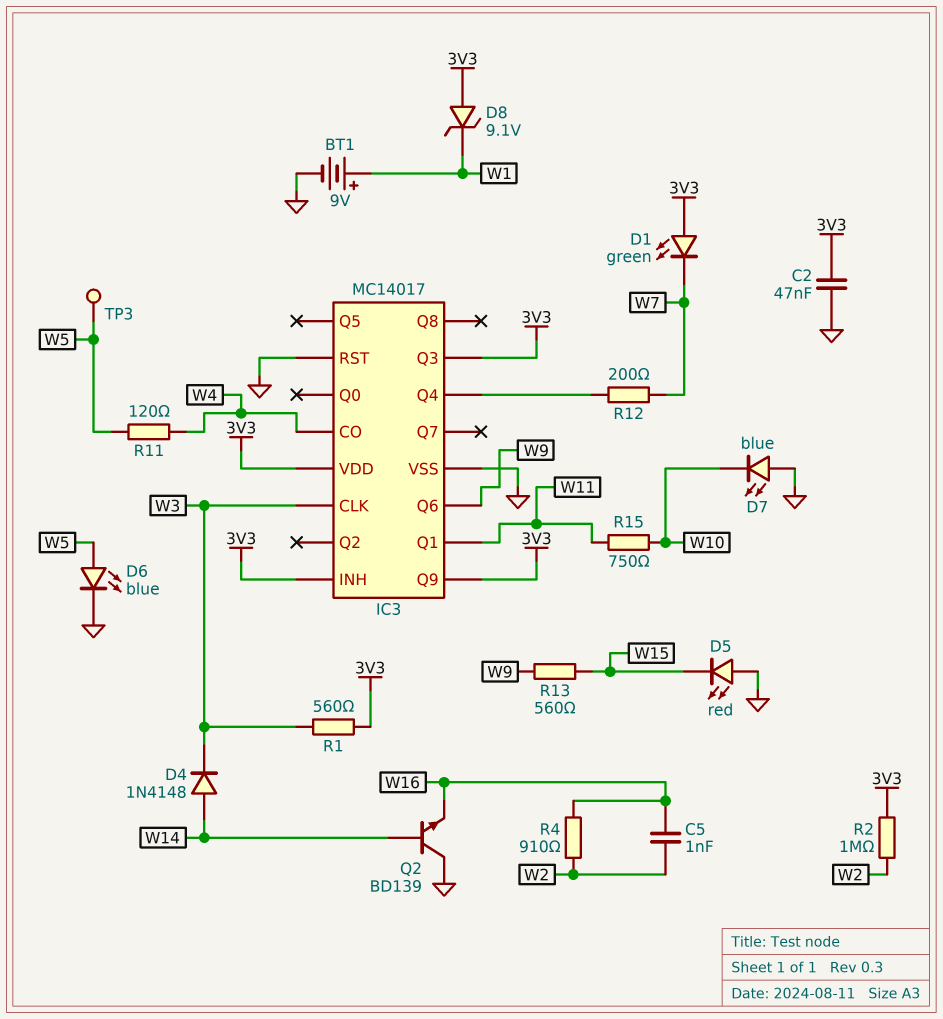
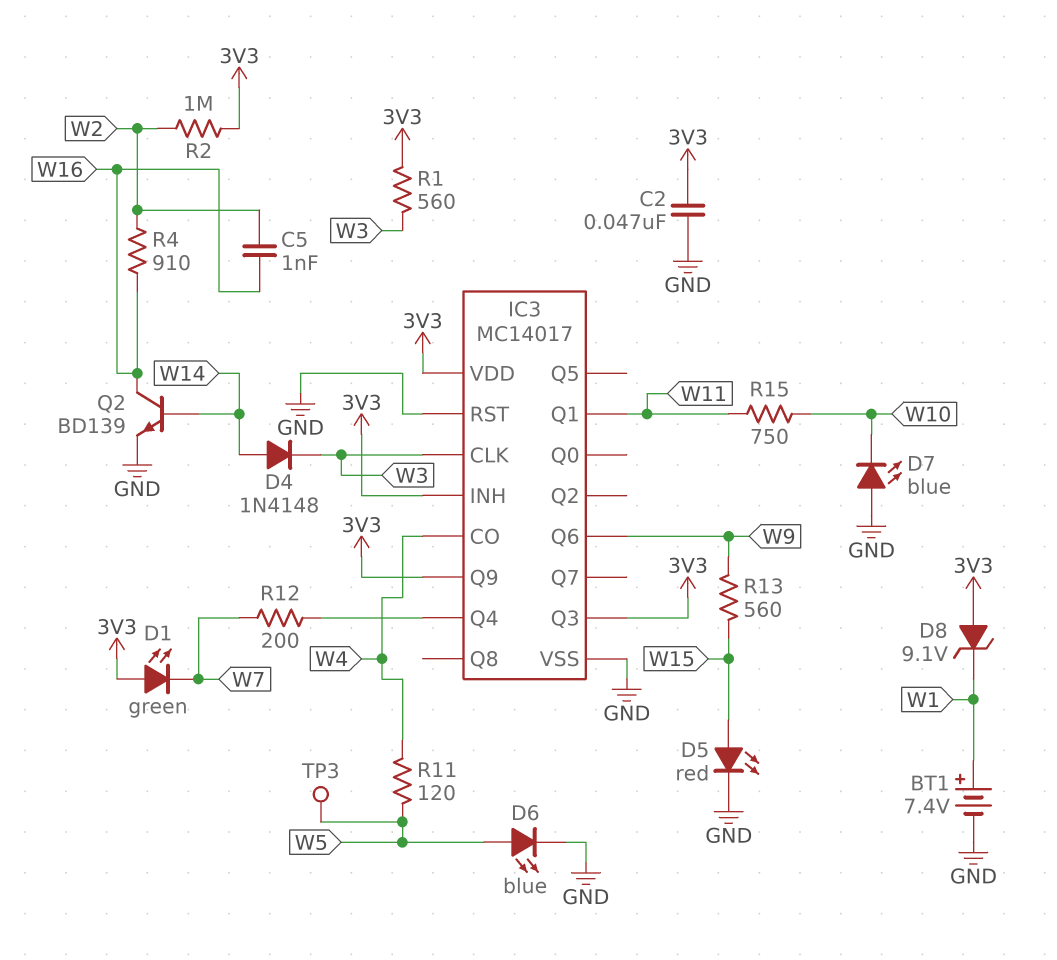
BT1: 9V (plus W1, minus GND) -> 7.4V (plus W1, minus GND)
D5: LED red (A GND, K W15) -> LED red (A W15, K GND)
Q2: NPN BD139 (B W14, C GND, E W16) -> NPN BD139 (B W14, C W16, E GND)

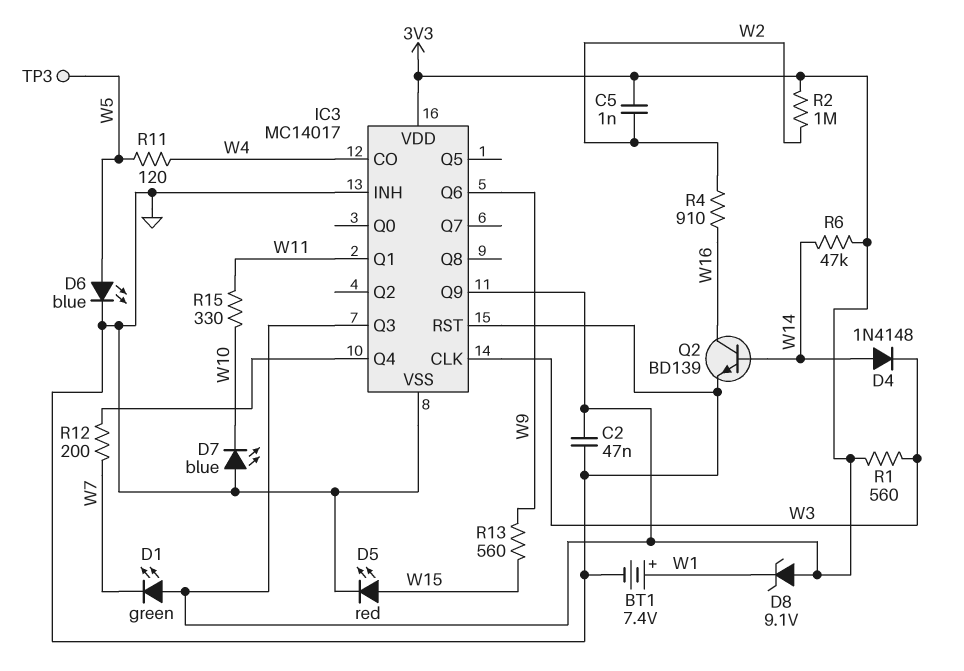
C5: 1nF (W2, W16) -> 1nF (3V3, W2)
IC3 pin INH: 3V3 -> GND
R6: none -> 47k (3V3, W14)
R15: 750 (W10, W11) -> 330 (W10, W11)

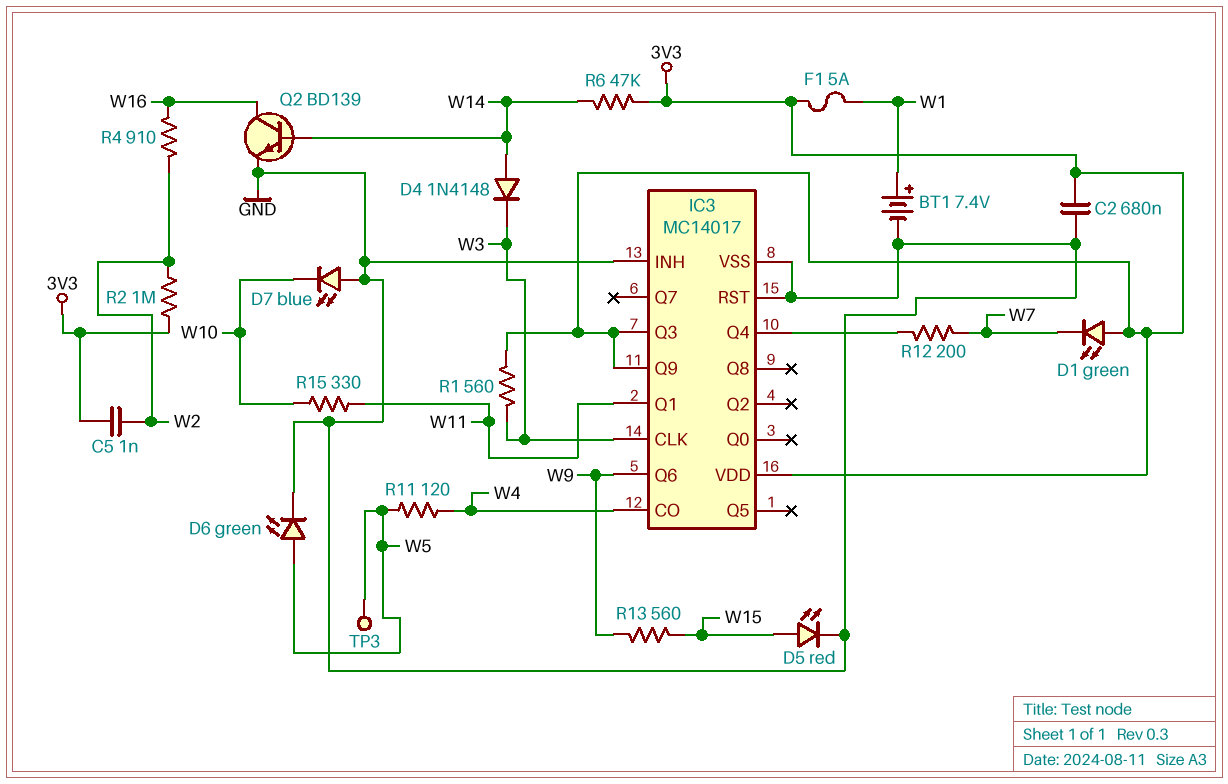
C2: 47nF (3V3, GND) -> 680nF (3V3, GND)
D6: LED blue (A W5, K GND) -> LED green (A W5, K GND)
D8: zener 9.1V (A 3V3, K W1) -> none
F1: none -> 5A (3V3, W1)

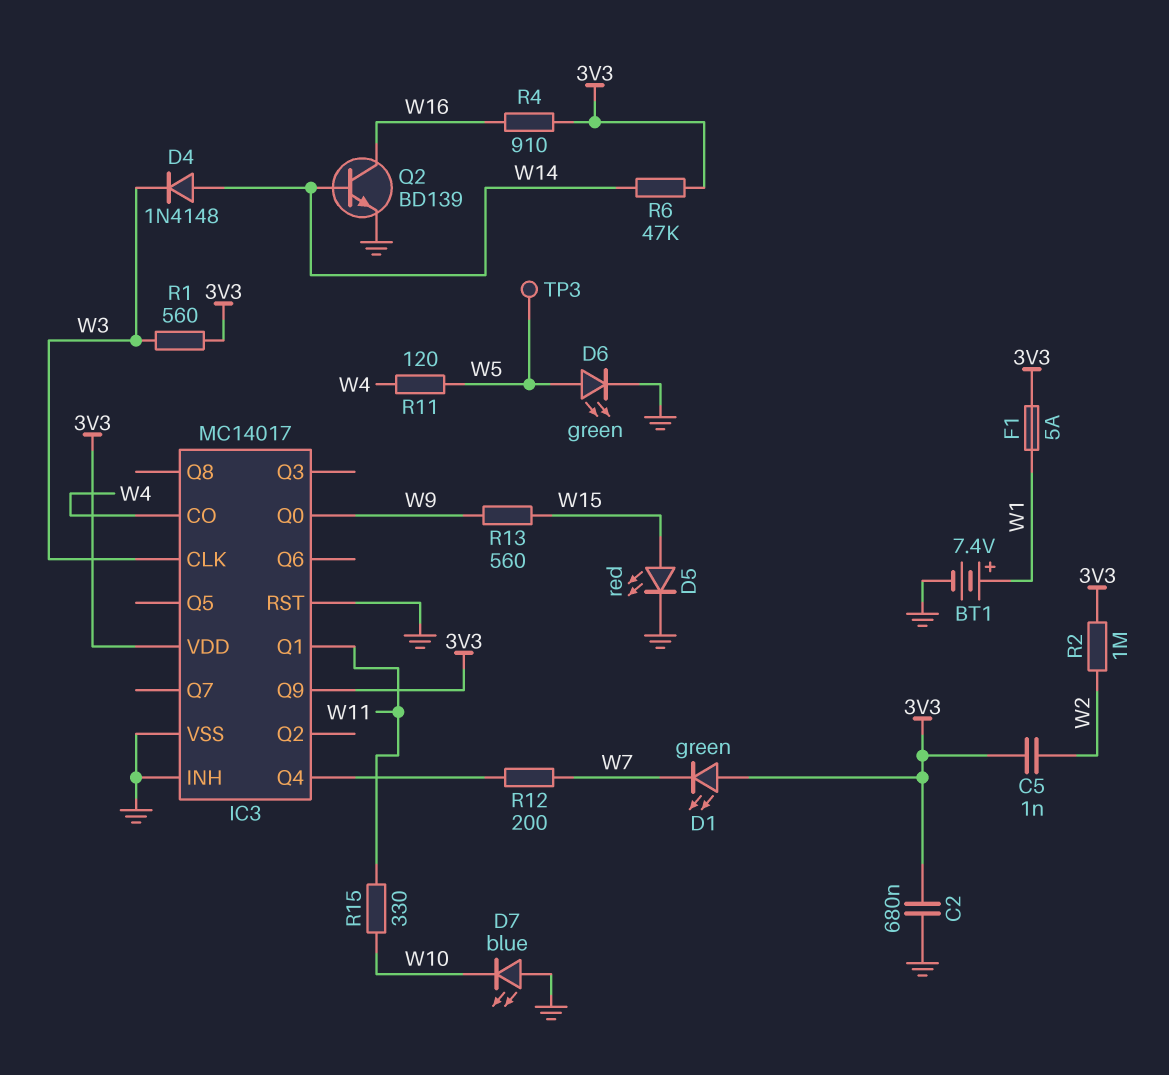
IC3 pin Q0: none -> W9
IC3 pin Q3: 3V3 -> none
IC3 pin Q6: W9 -> none
R4: 910 (W2, W16) -> 910 (3V3, W16)

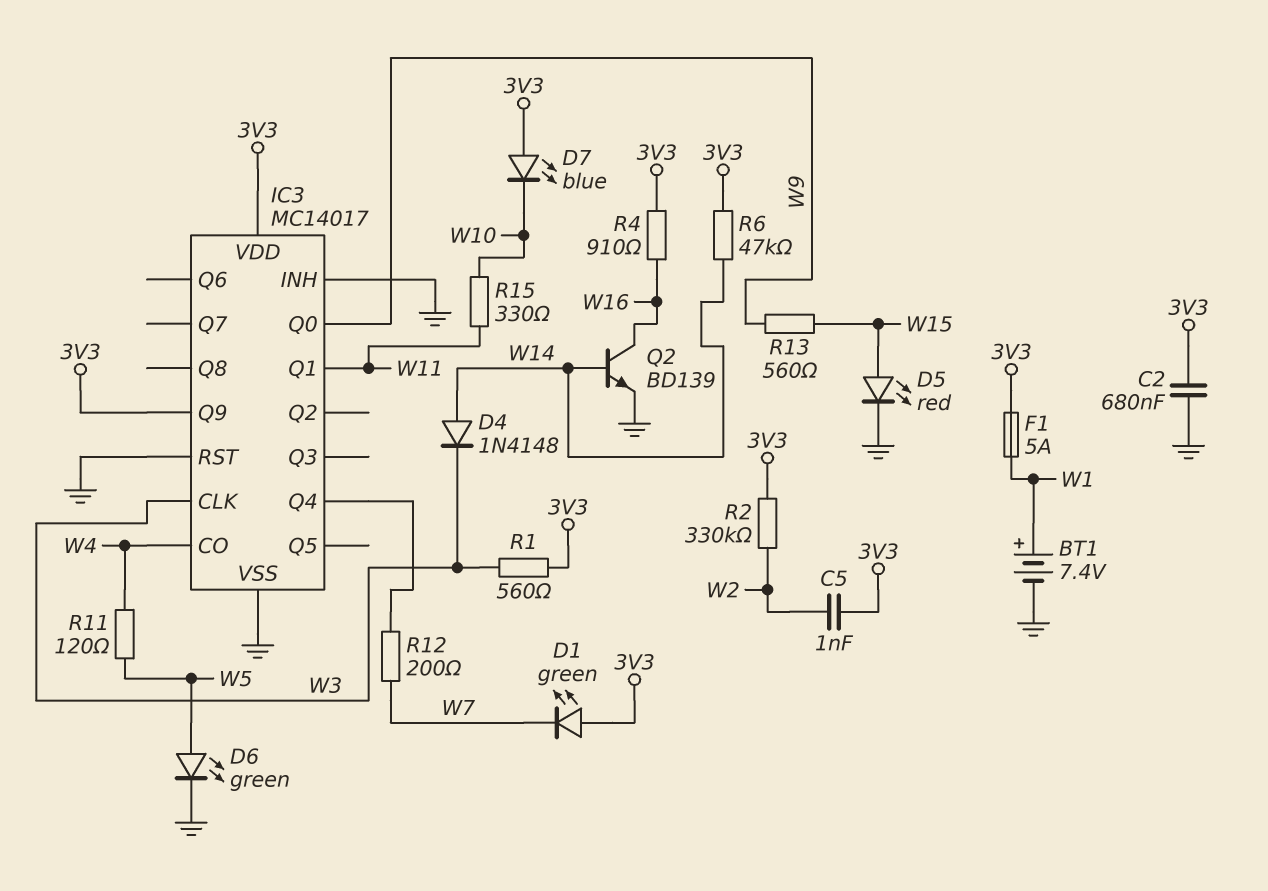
D7: LED blue (A GND, K W10) -> LED blue (A 3V3, K W10)
R2: 1M (3V3, W2) -> 330k (3V3, W2)
TP3: test point (W5) -> none

